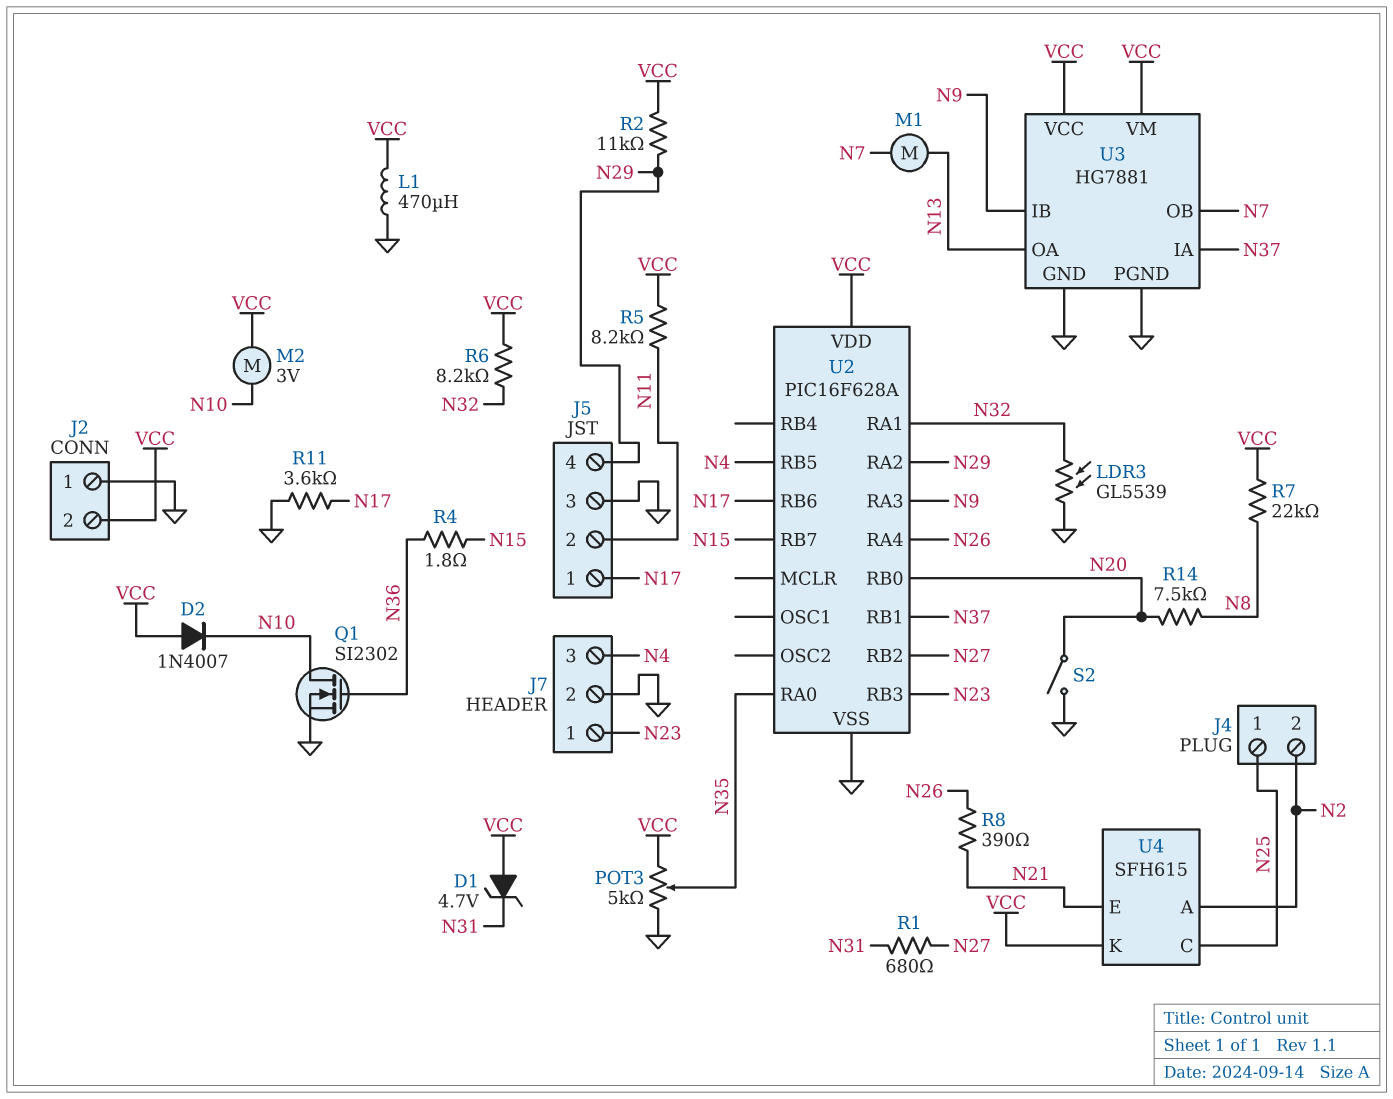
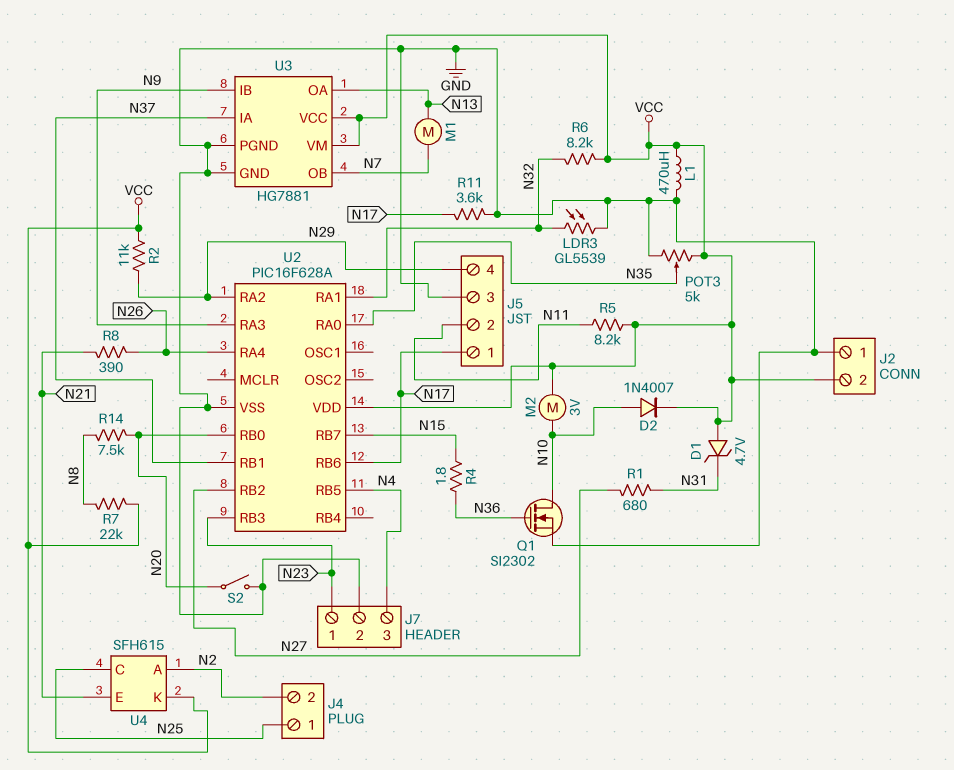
D2: diode 1N4007 (A VCC, K N10) -> diode 1N4007 (A N10, K VCC)

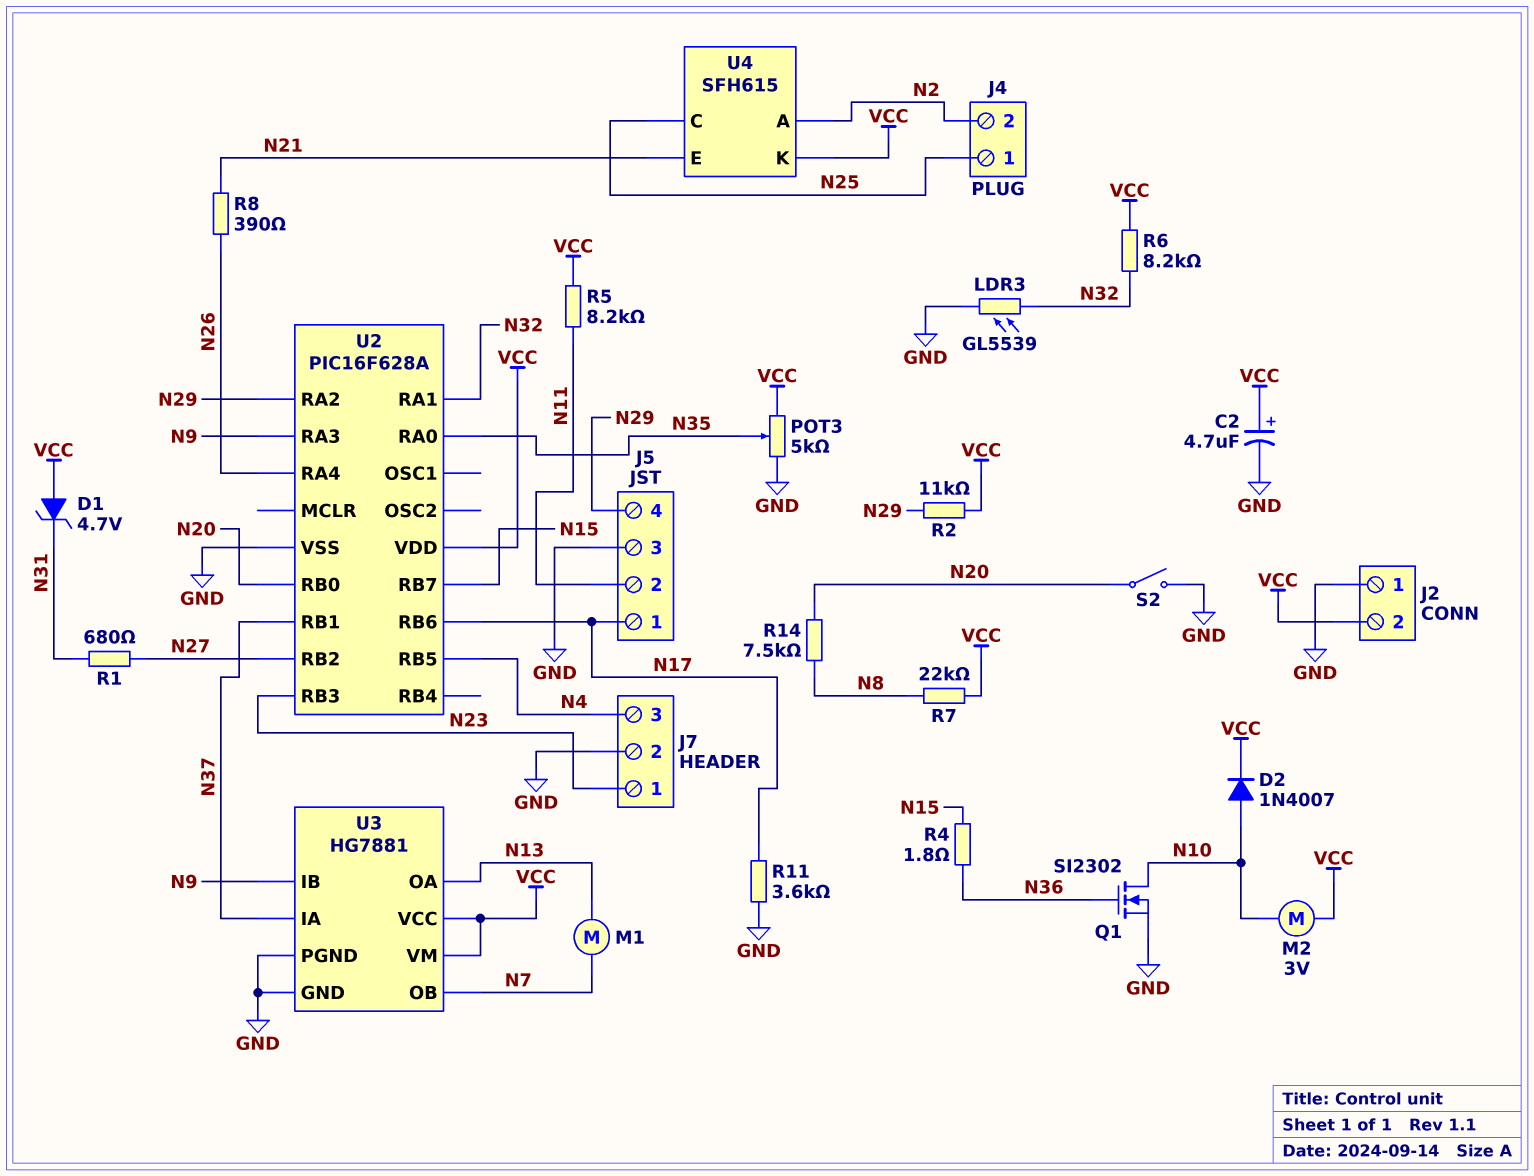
C2: none -> 4.7uF (plus VCC, minus GND)
L1: 470uH (GND, VCC) -> none

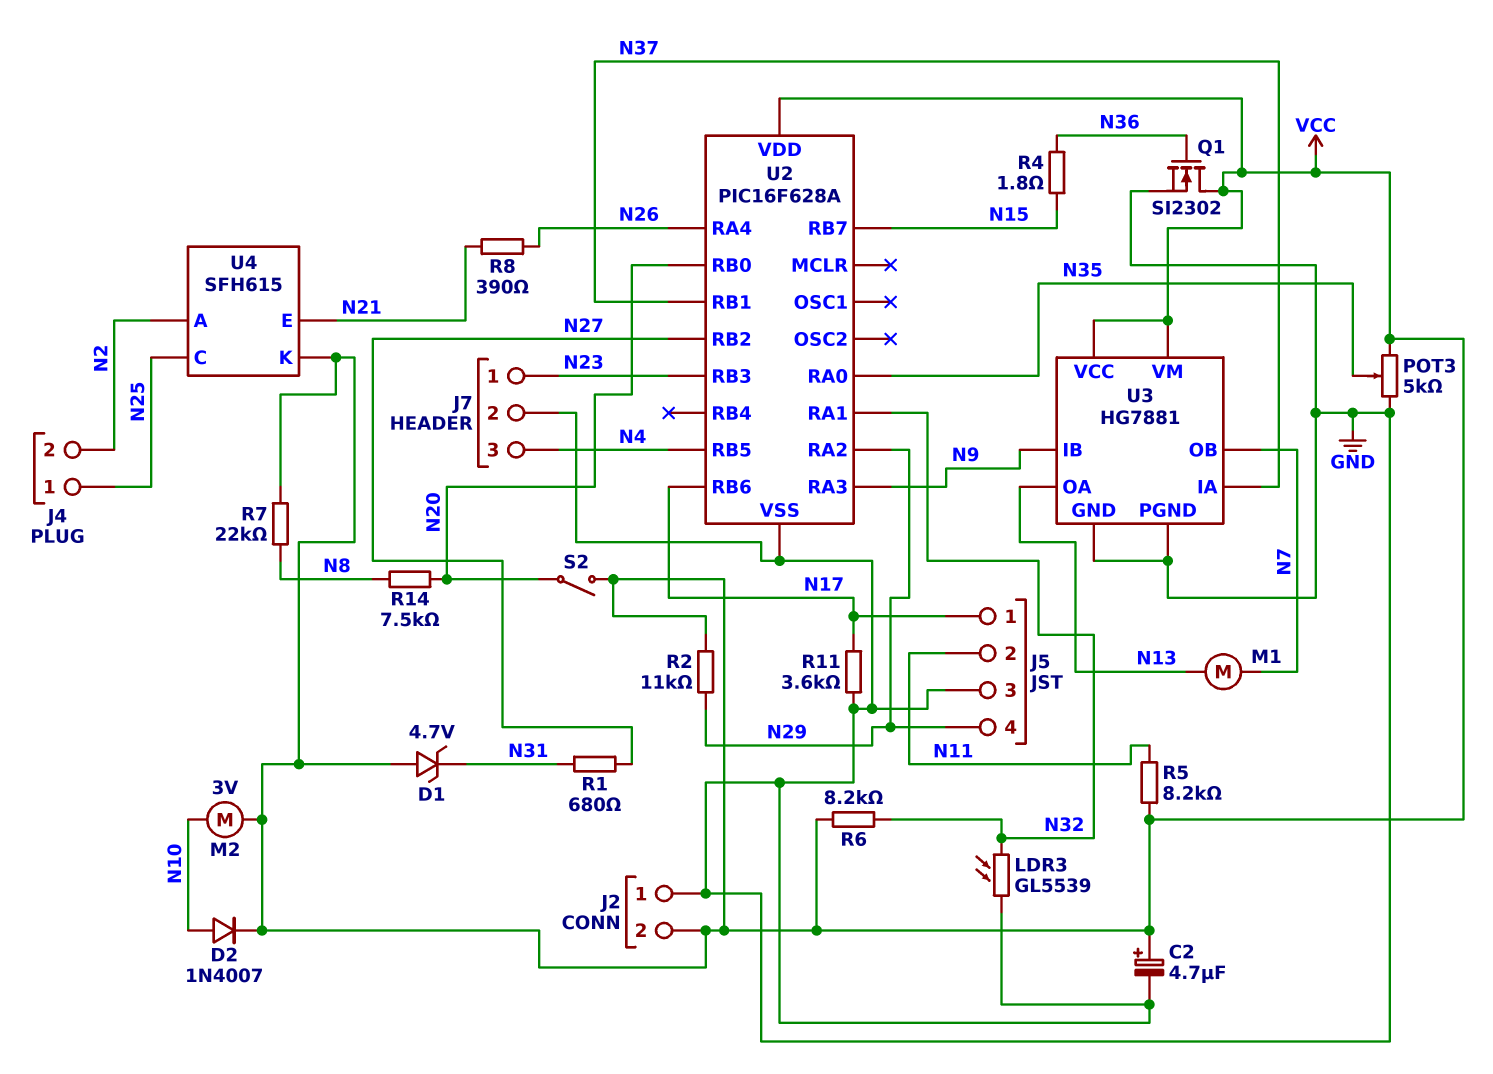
Q1: NMOS SI2302 (G N36, D N10, S GND) -> NMOS SI2302 (G N36, D VCC, S GND)
S2: switch (GND, N20) -> switch (N20, VCC)

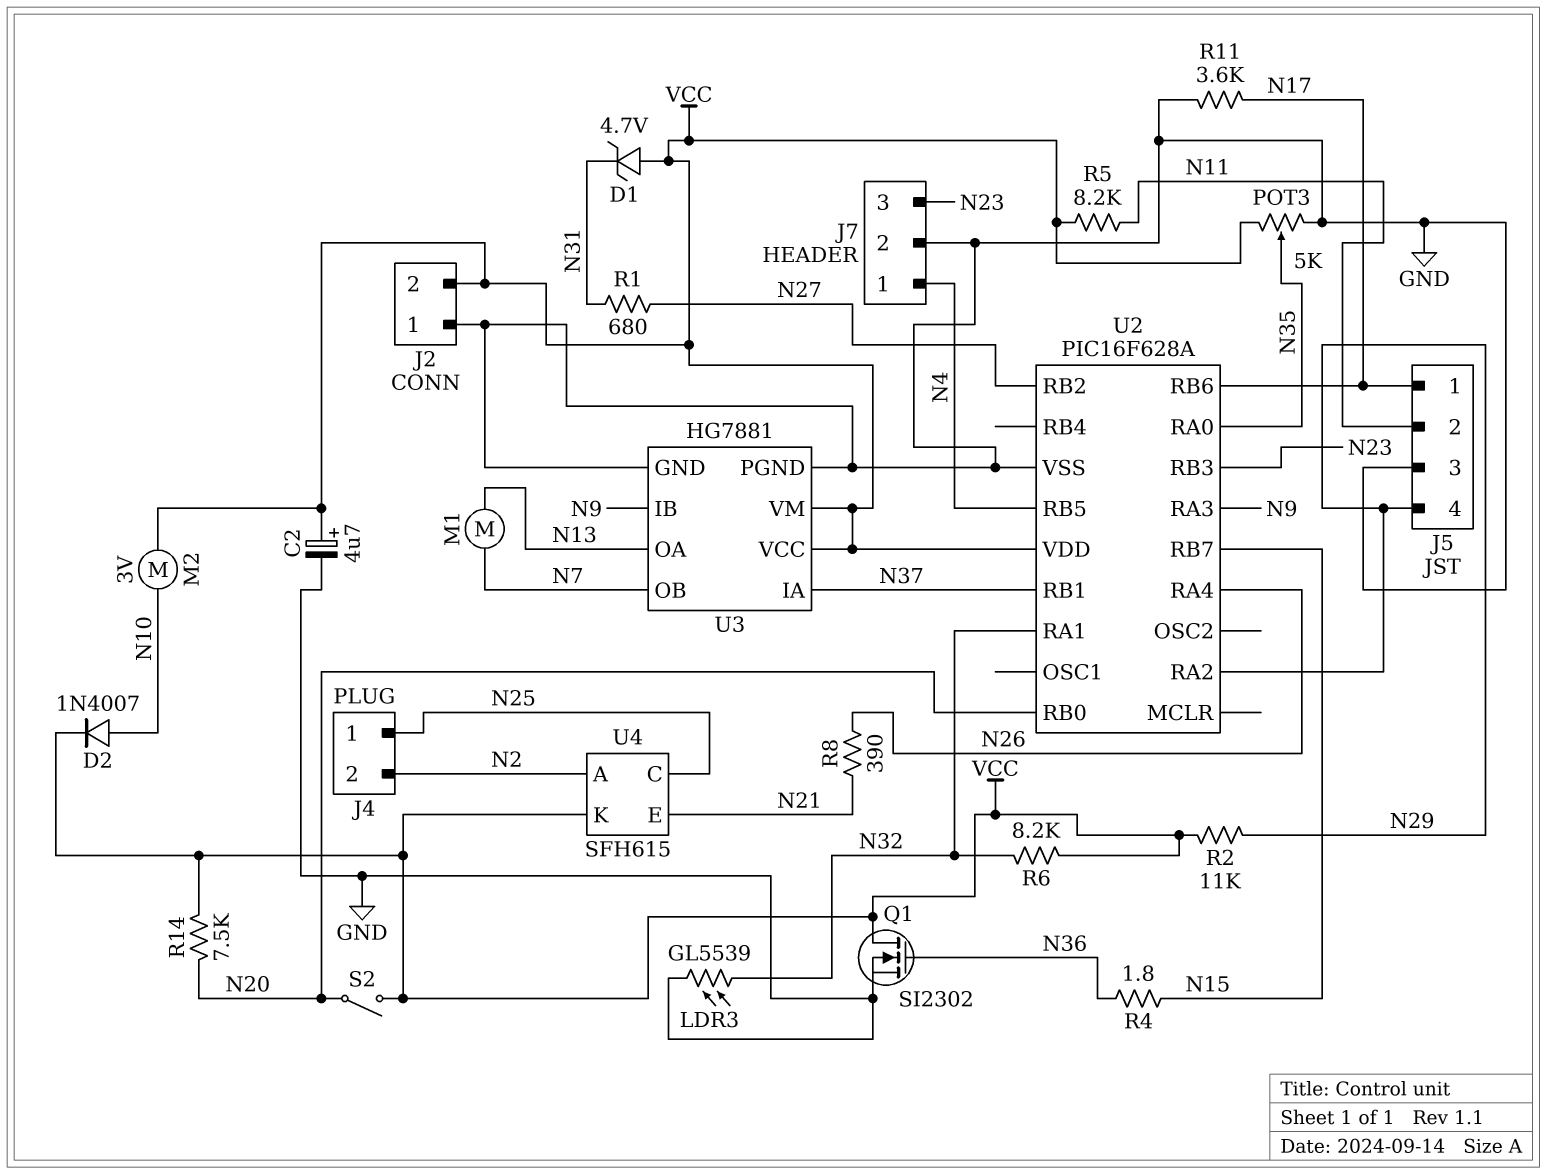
J7 pin 1: N23 -> N4
J7 pin 3: N4 -> N23
R7: 22k (N8, VCC) -> none
R14: 7.5k (N8, N20) -> 7.5k (N20, VCC)

